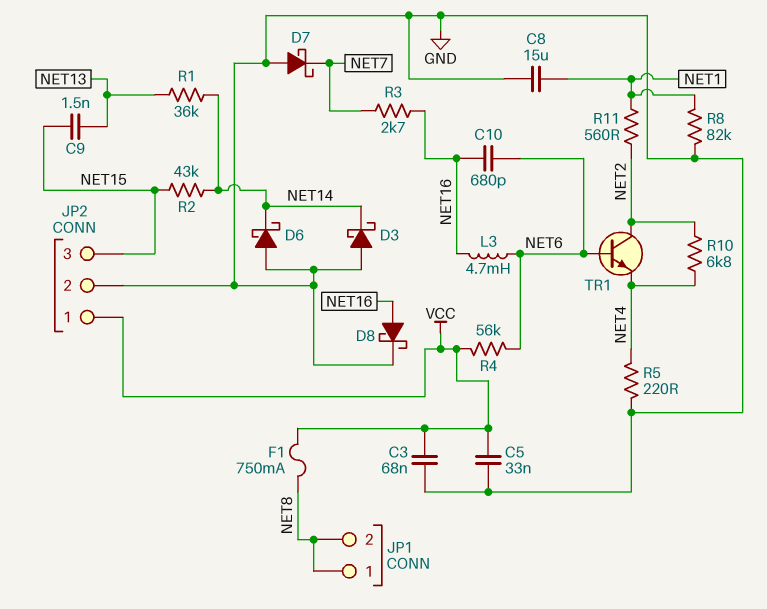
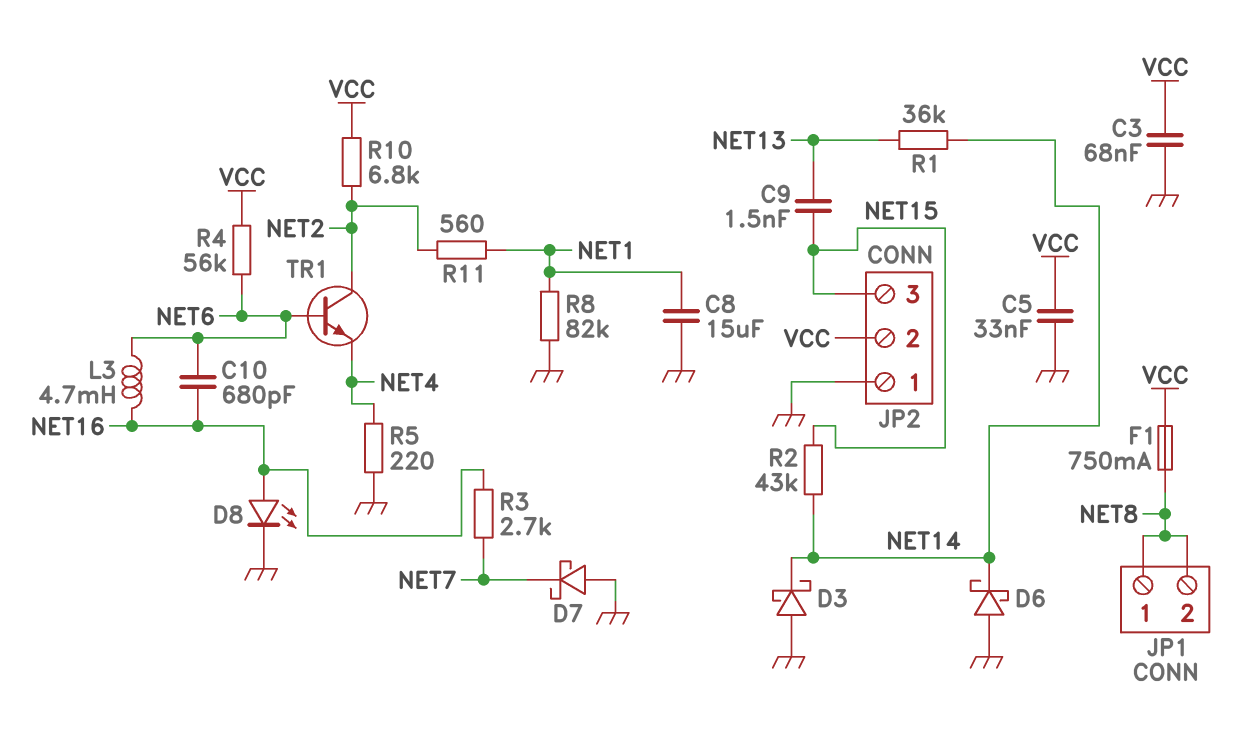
D8: schottky (A NET16, K GND) -> LED (A NET16, K GND)
JP2 pin 1: VCC -> GND
JP2 pin 2: GND -> VCC
R10: 6.8k (NET2, NET4) -> 6.8k (NET2, VCC)

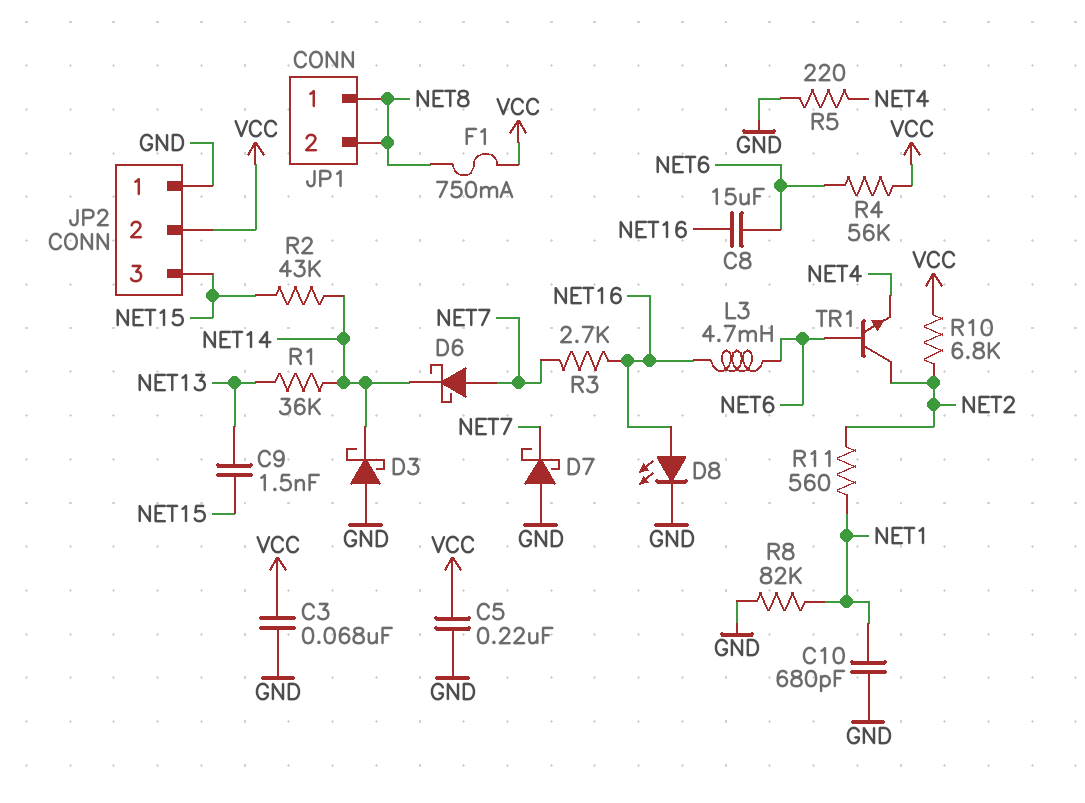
C5: 33nF (GND, VCC) -> 220nF (GND, VCC)
C8: 15uF (GND, NET1) -> 15uF (NET6, NET16)
C10: 680pF (NET6, NET16) -> 680pF (GND, NET1)
D6: schottky (A GND, K NET14) -> schottky (A NET7, K NET14)

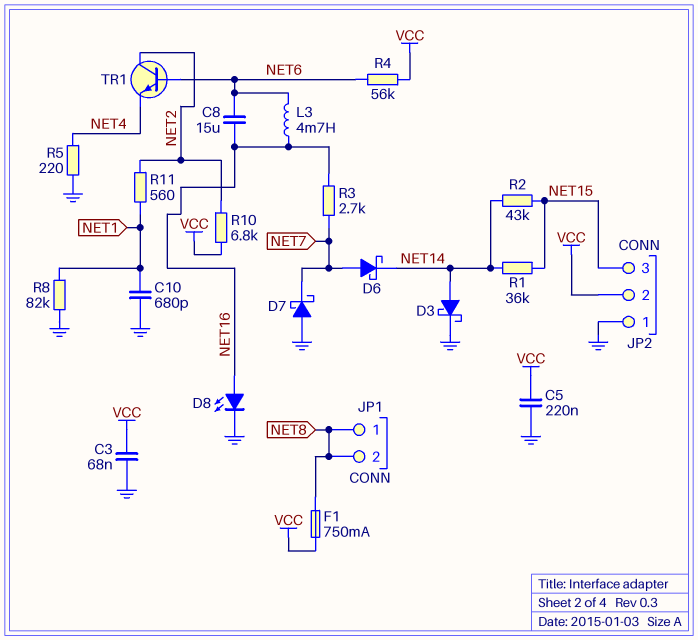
C9: 1.5nF (NET13, NET15) -> none
D3: schottky (A GND, K NET14) -> schottky (A NET14, K GND)
R1: 36k (NET13, NET14) -> 36k (NET14, NET15)

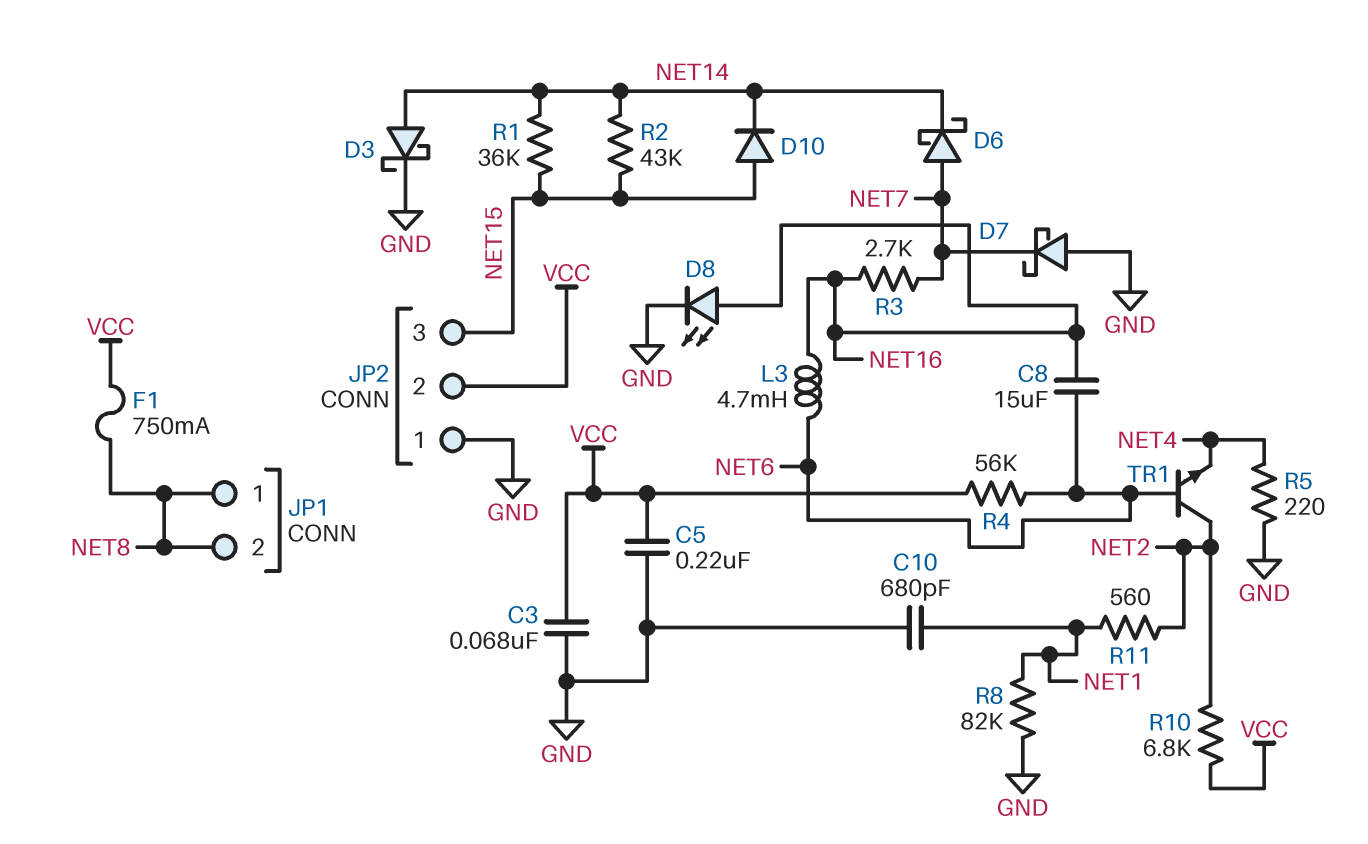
D10: none -> diode (A NET15, K NET14)

